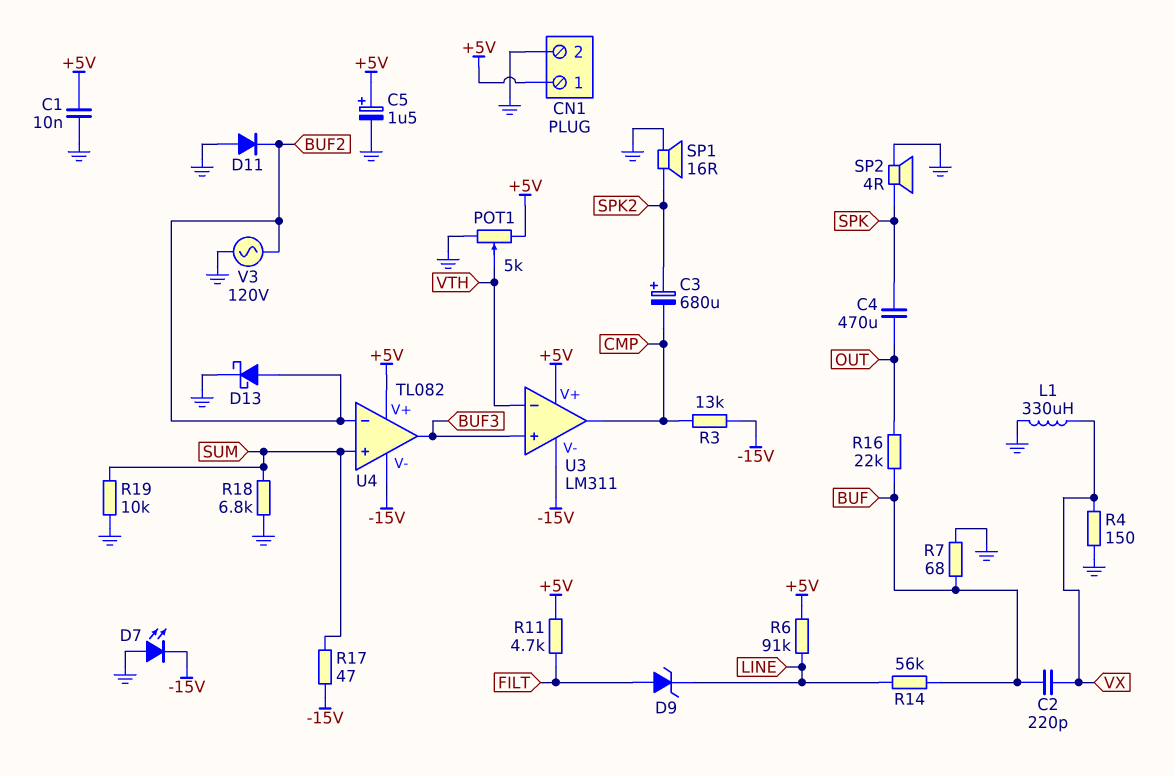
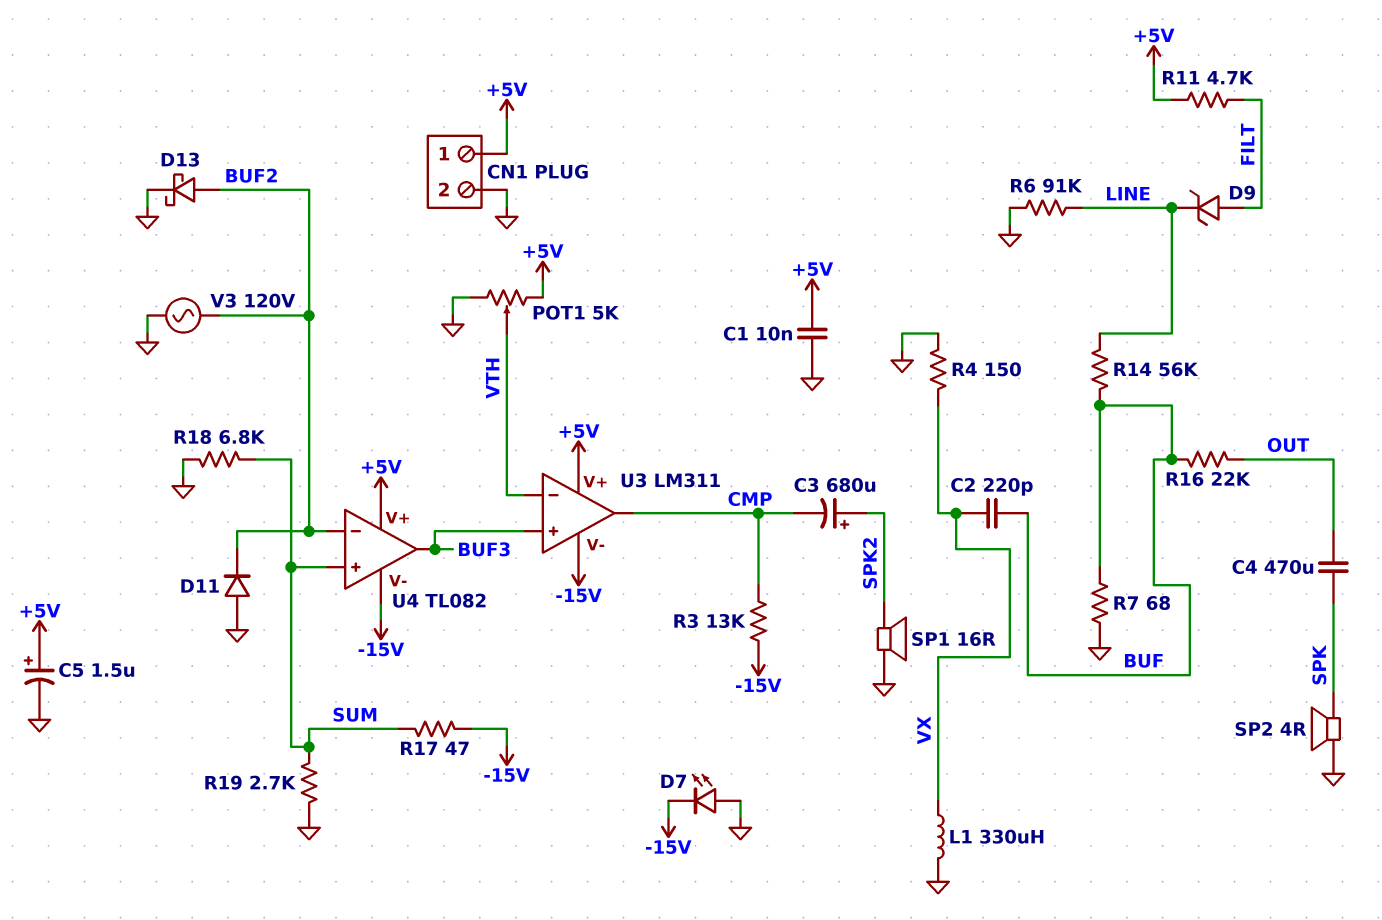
R6: 91k (+5V, LINE) -> 91k (GND, LINE)
R19: 10k (GND, SUM) -> 2.7k (GND, SUM)

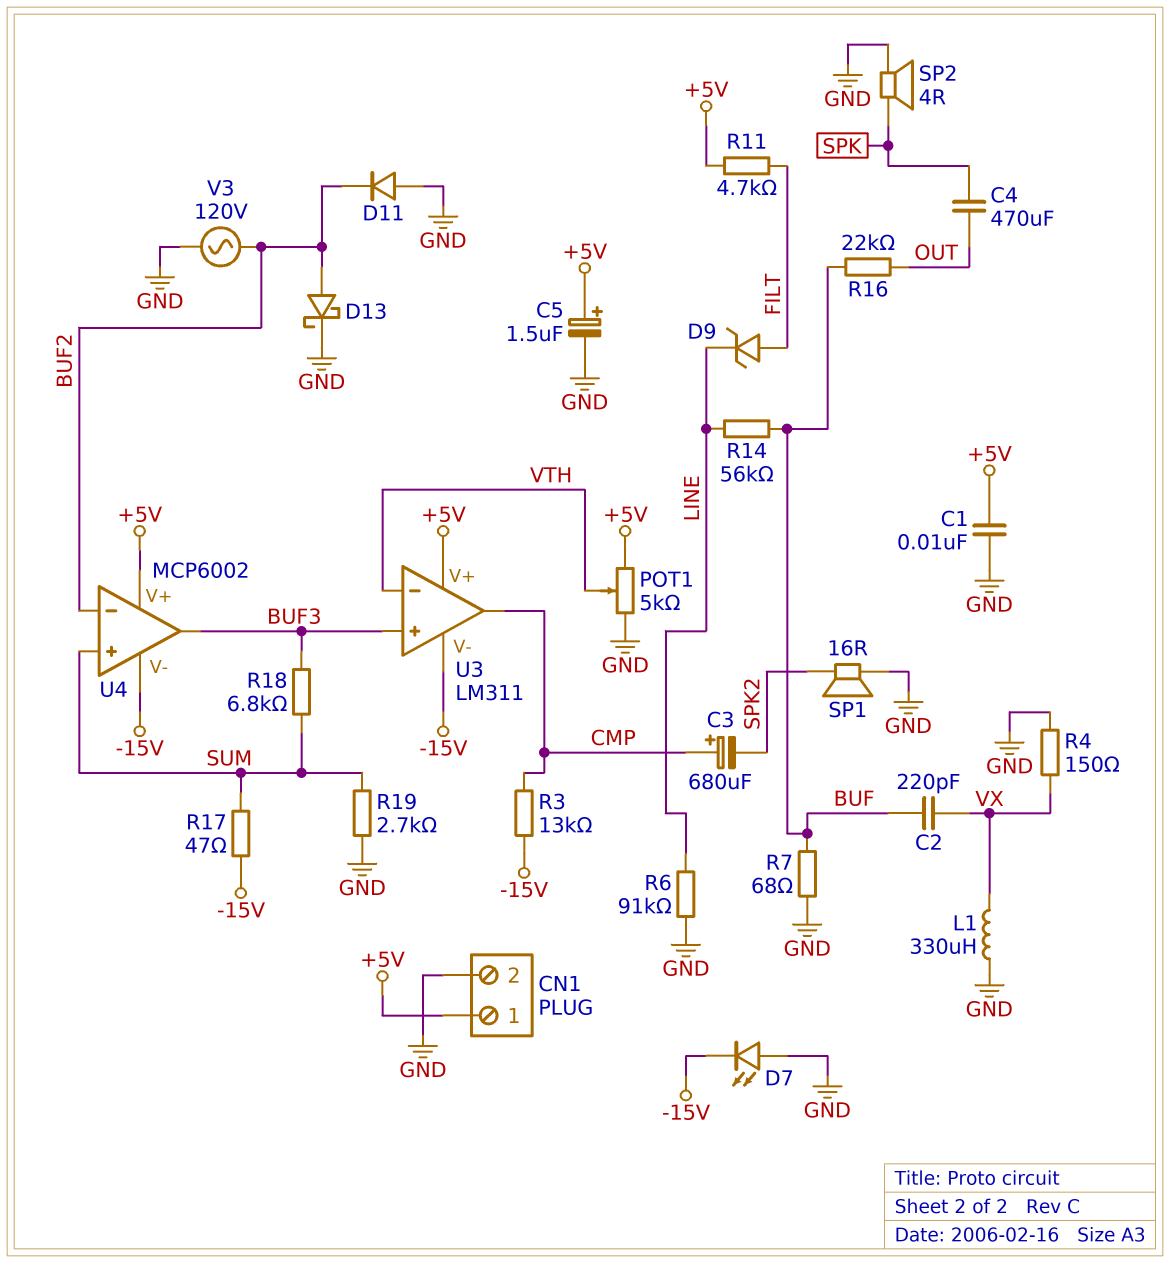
C3: 680uF (plus SPK2, minus CMP) -> 680uF (plus CMP, minus SPK2)
R18: 6.8k (GND, SUM) -> 6.8k (BUF3, SUM)
U4: TL082 -> MCP6002

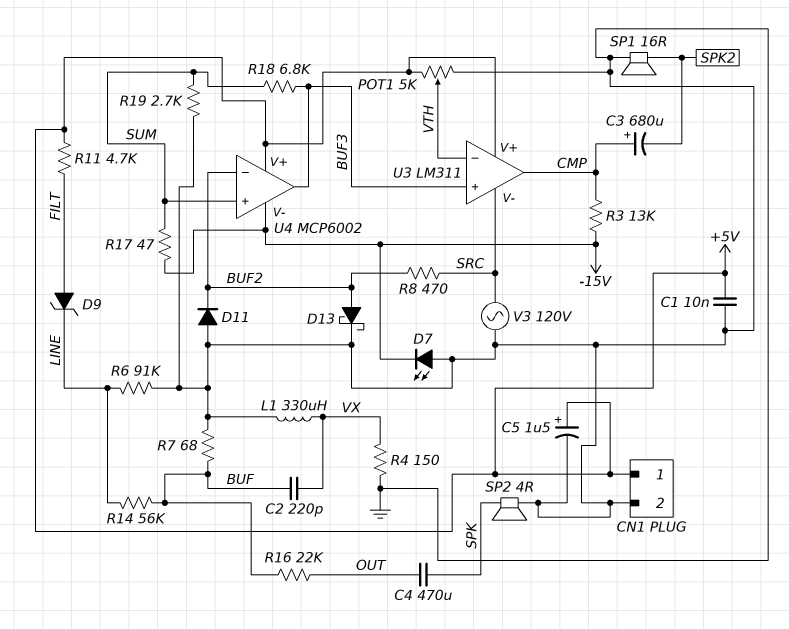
R8: none -> 470 (BUF2, SRC)
U3 pin V-: -15V -> SRC
V3: AC 120V (BUF2, GND) -> AC 120V (GND, SRC)

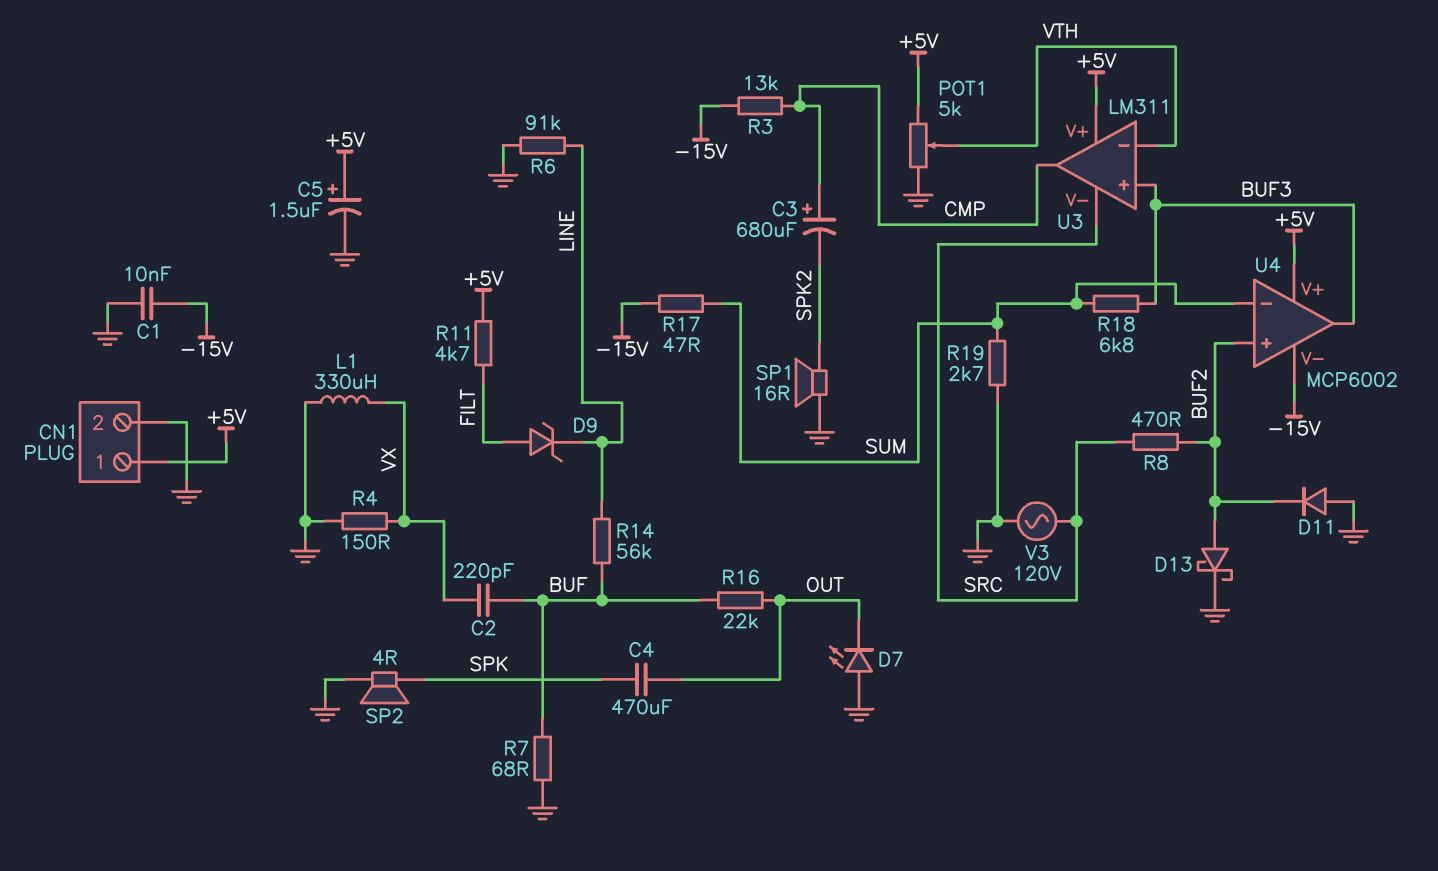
C1: 10nF (+5V, GND) -> 10nF (-15V, GND)
D7: LED (A GND, K -15V) -> LED (A GND, K OUT)
U4 pin in+: SUM -> BUF2
U4 pin in-: BUF2 -> SUM

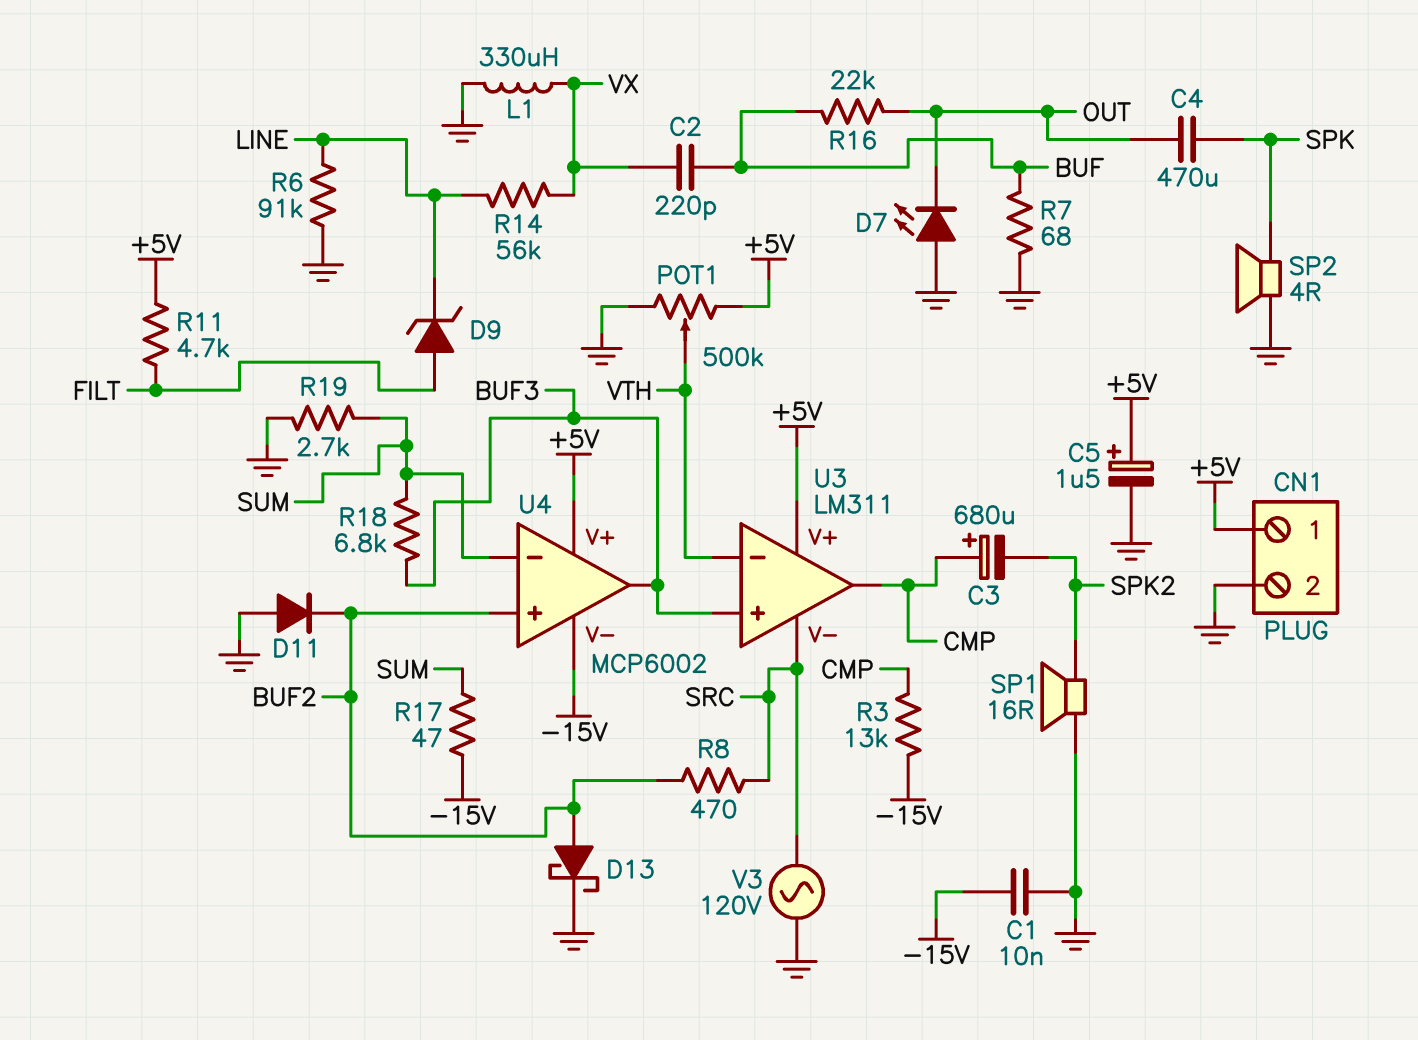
POT1: 5k (+5V, GND, wiper VTH) -> 500k (+5V, GND, wiper VTH)
R4: 150 (GND, VX) -> none
R14: 56k (BUF, LINE) -> 56k (LINE, VX)

